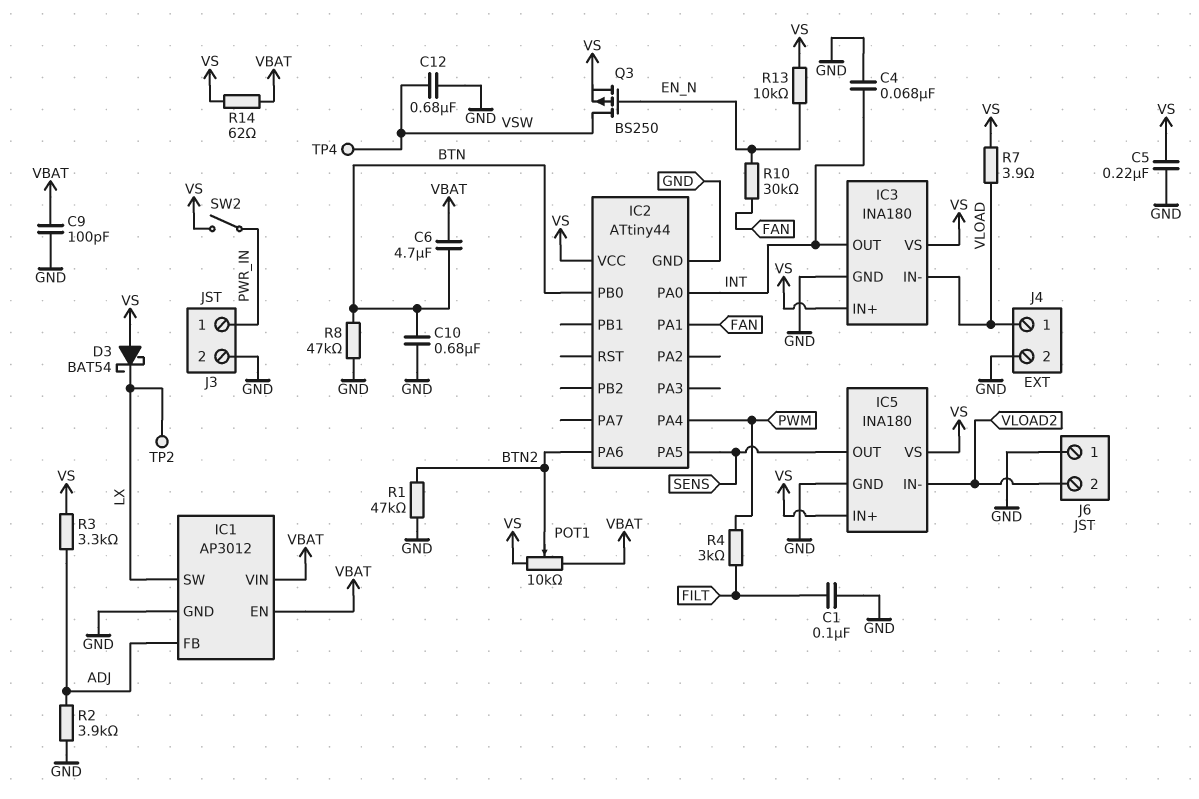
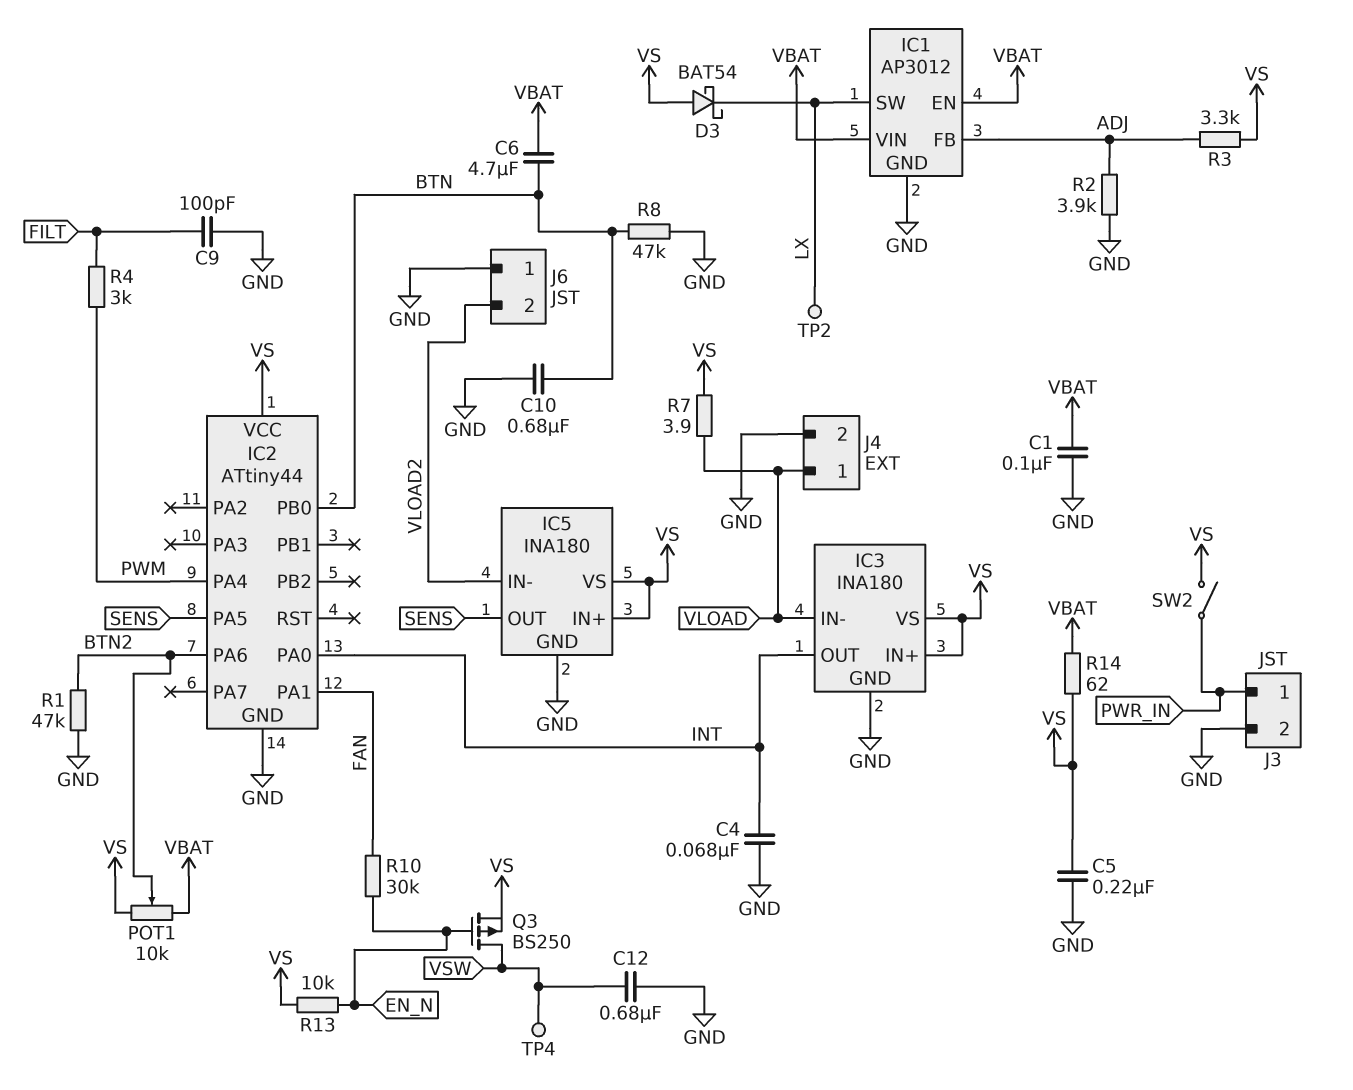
C1: 100nF (FILT, GND) -> 100nF (GND, VBAT)
C9: 100pF (GND, VBAT) -> 100pF (FILT, GND)

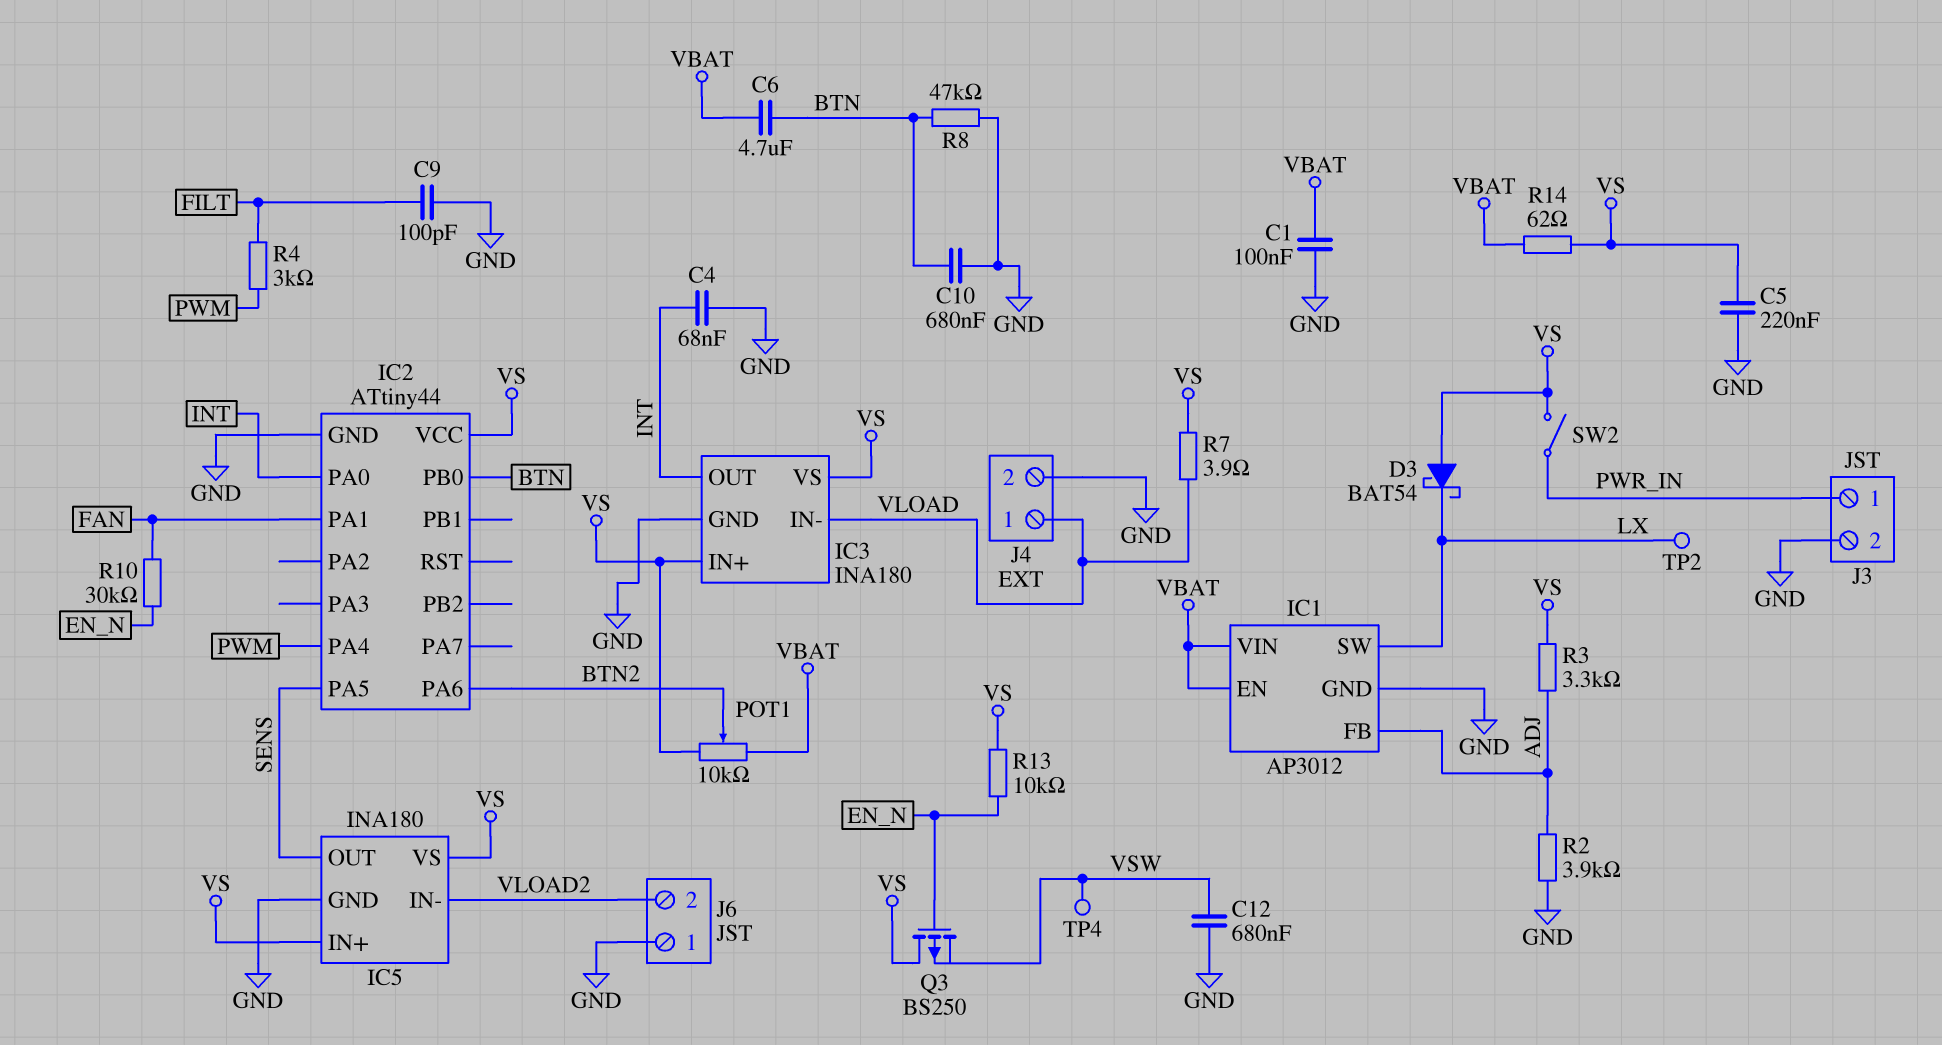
Q3: PMOS BS250 (G EN_N, D VSW, S VS) -> PMOS BS250 (G EN_N, D VS, S VSW)
R1: 47k (BTN2, GND) -> none

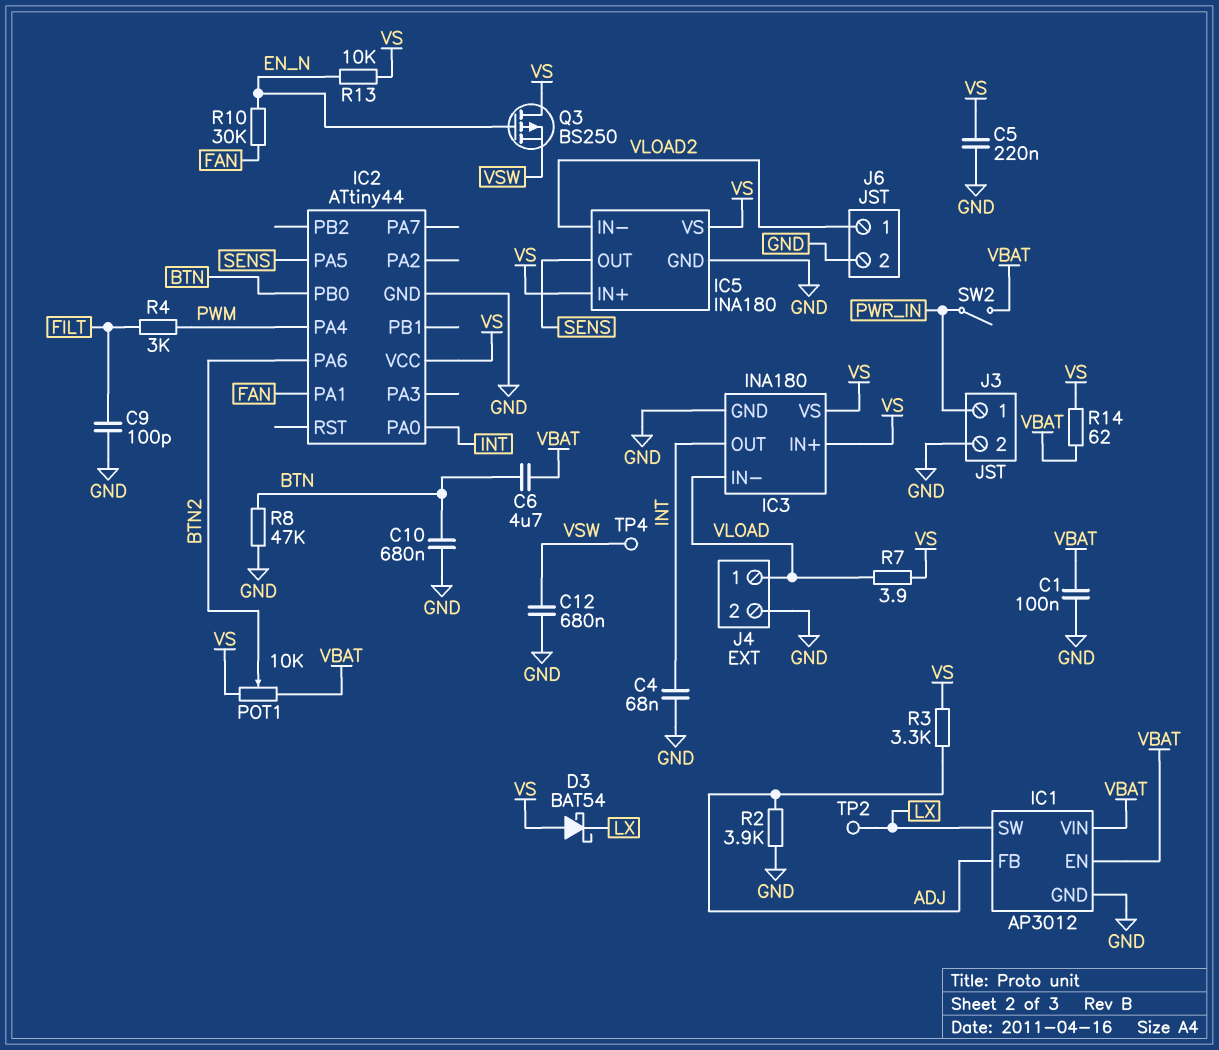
J6 pin 1: GND -> VLOAD2
J6 pin 2: VLOAD2 -> GND
SW2: switch (PWR_IN, VS) -> switch (PWR_IN, VBAT)

